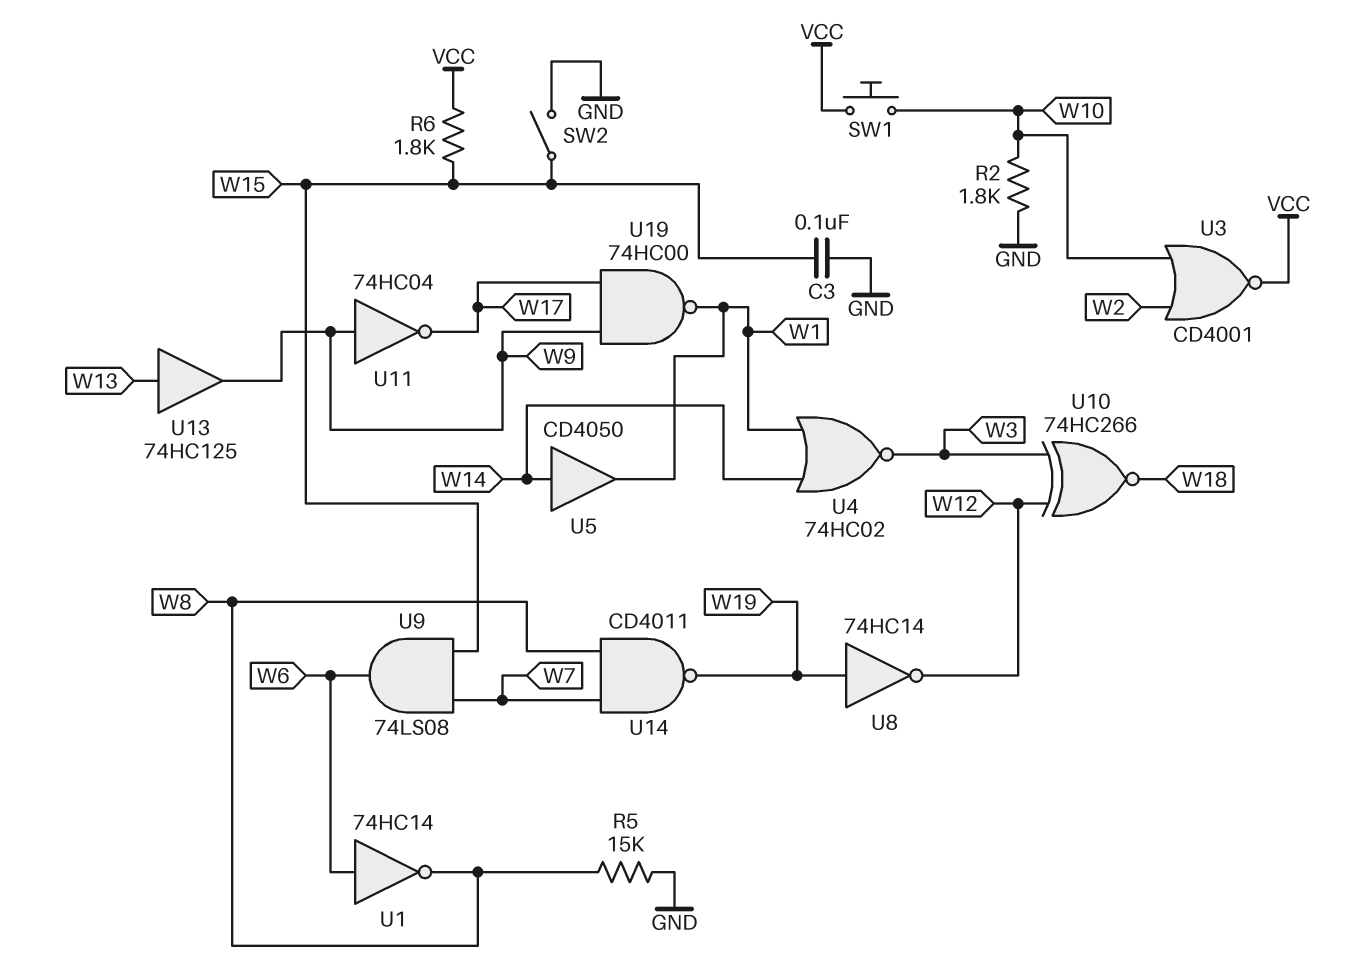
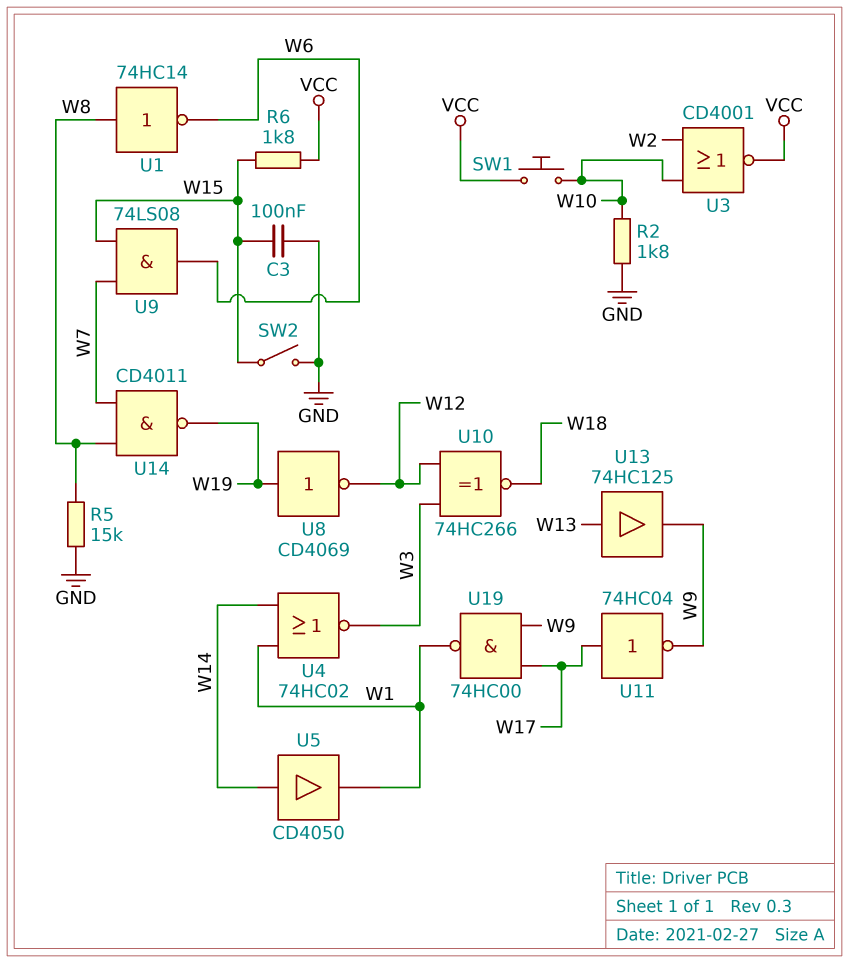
U1: NOT 74HC14 (in W6, out W8) -> NOT 74HC14 (in W8, out W6)
U8: NOT 74HC14 (in W19, out W12) -> NOT CD4069 (in W19, out W12)
U11: NOT 74HC04 (in W9, out W17) -> NOT 74HC04 (in W17, out W9)

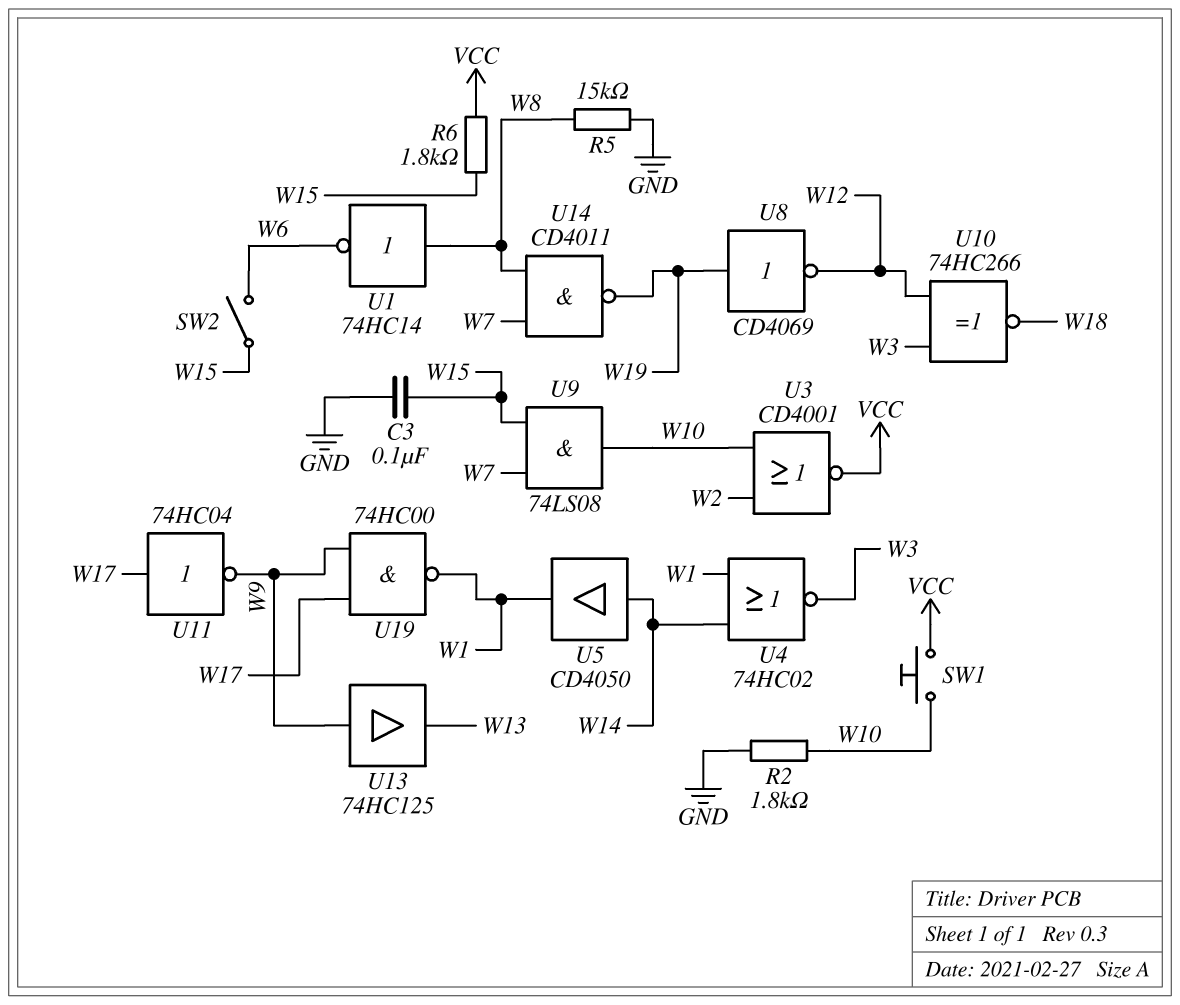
SW2: switch (GND, W15) -> switch (W6, W15)
U9: AND 74LS08 (in W7, in W15, out W6) -> AND 74LS08 (in W7, in W15, out W10)
U13: buffer 74HC125 (in W13, out W9) -> buffer 74HC125 (in W9, out W13)

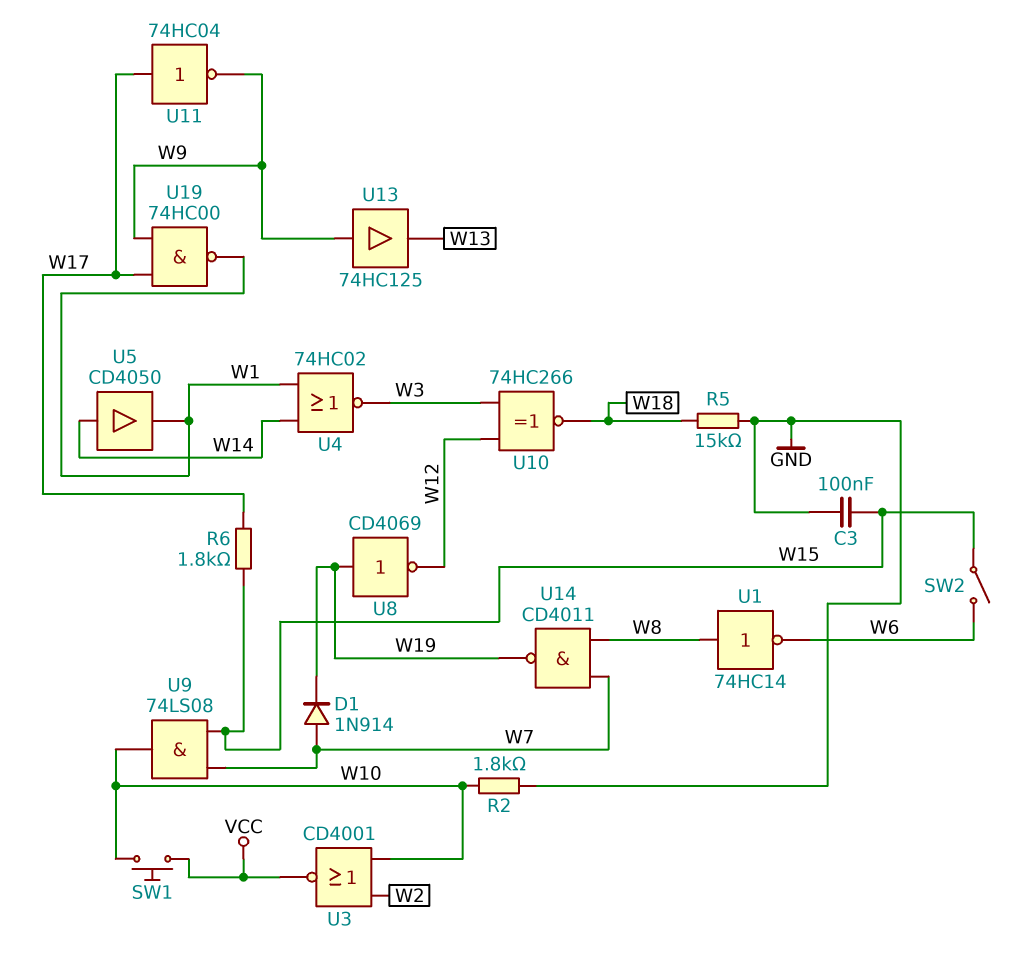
D1: none -> diode 1N914 (A W7, K W19)
R5: 15k (GND, W8) -> 15k (GND, W18)
R6: 1.8k (VCC, W15) -> 1.8k (W15, W17)

